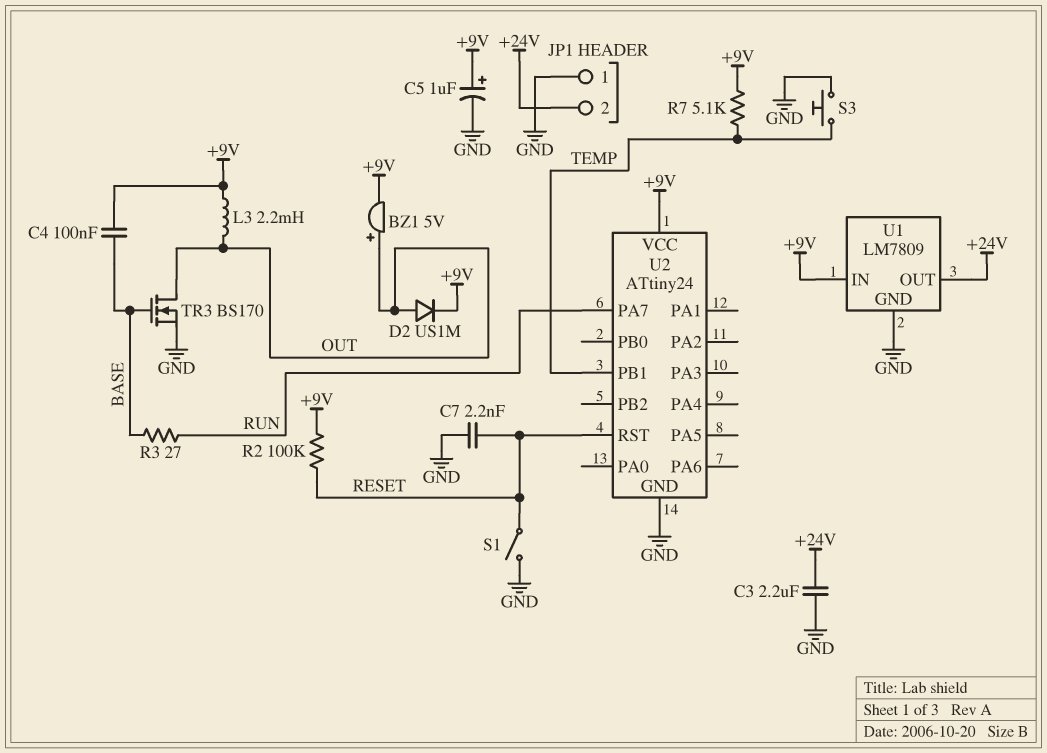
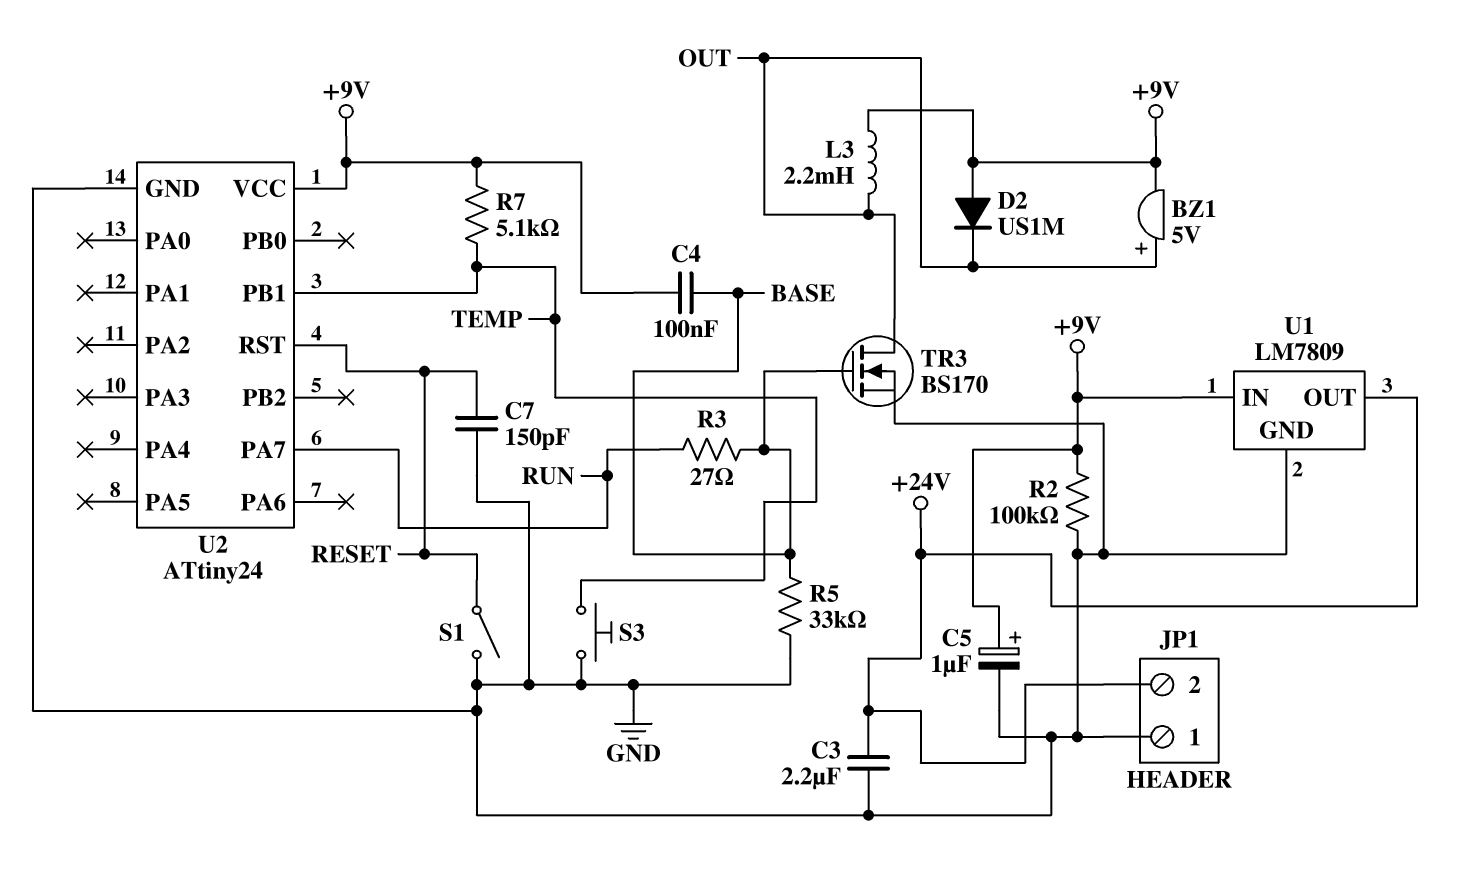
C7: 2.2nF (GND, RESET) -> 150pF (GND, RESET)
D2: diode US1M (A OUT, K +9V) -> diode US1M (A +9V, K OUT)
R2: 100k (+9V, RESET) -> 100k (+9V, GND)
R5: none -> 33k (BASE, GND)

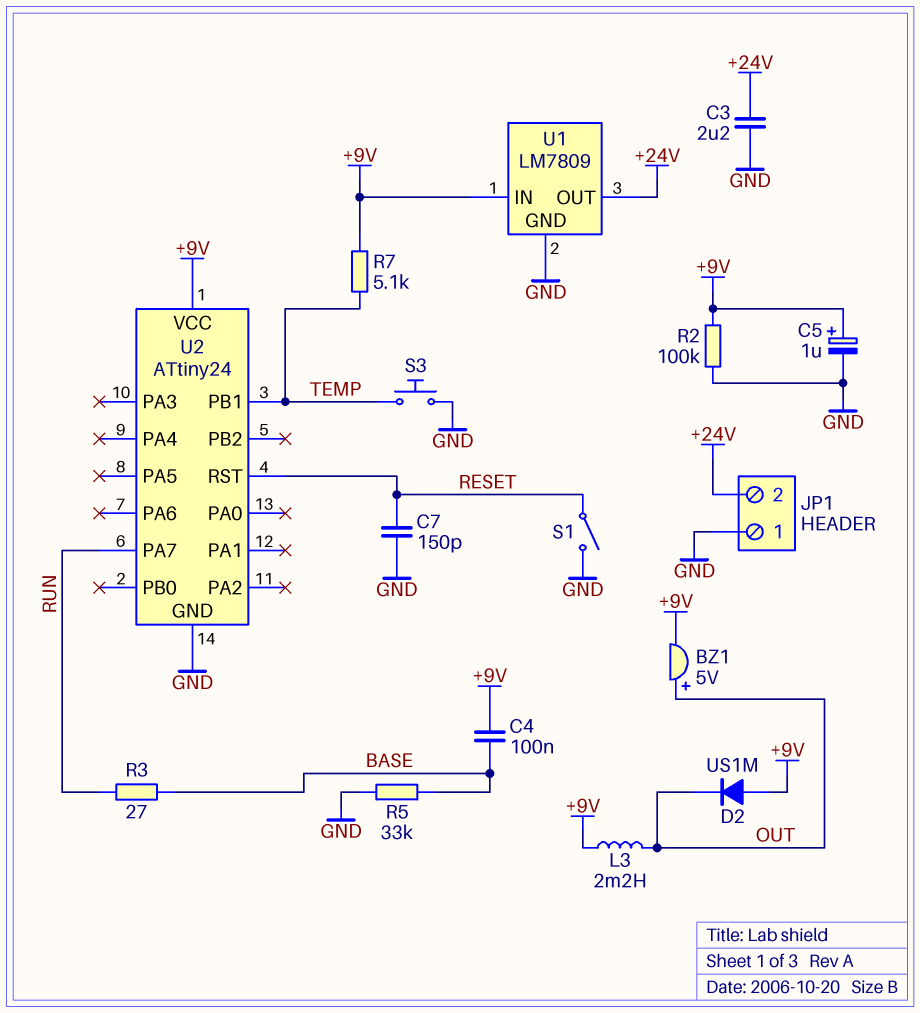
TR3: NMOS BS170 (G BASE, D OUT, S GND) -> none

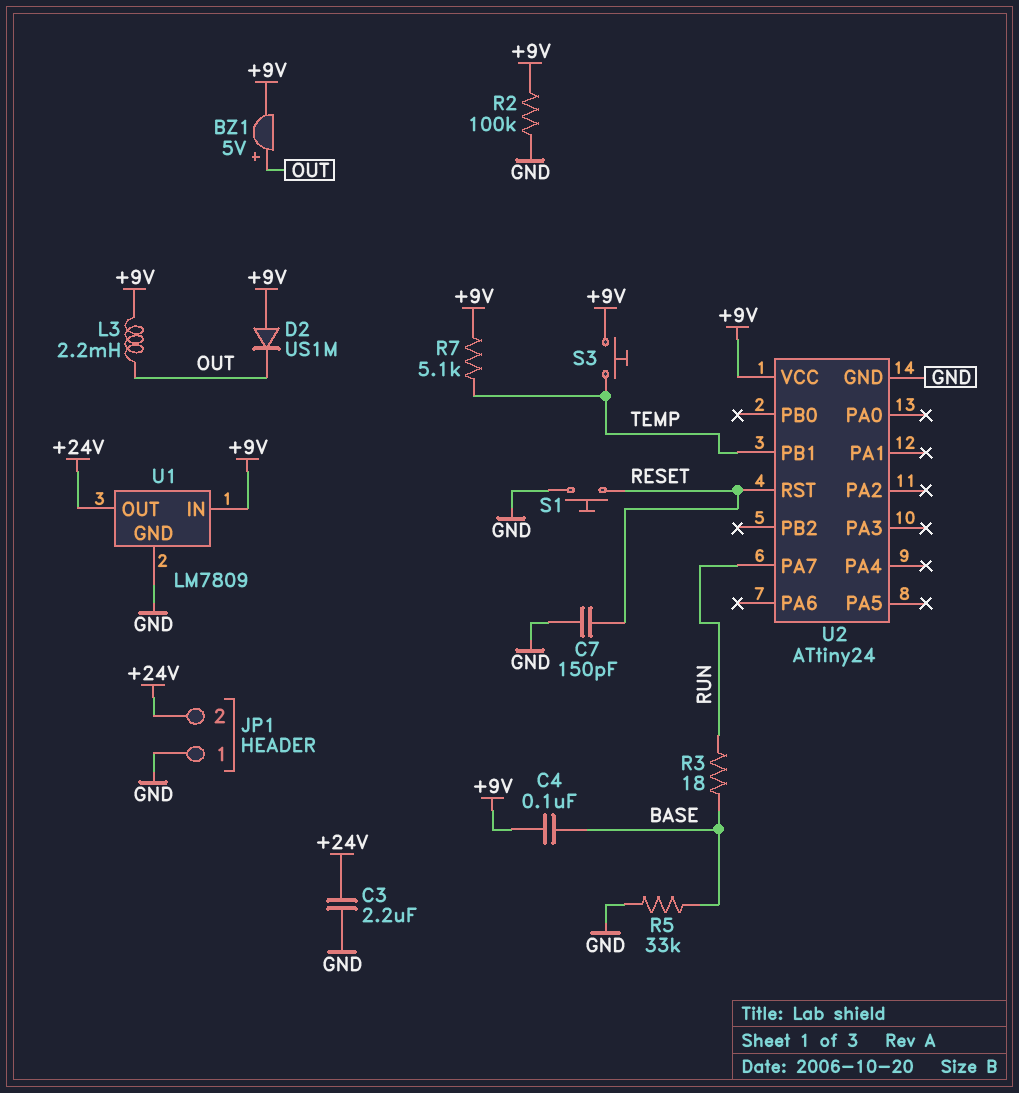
C5: 1uF (plus +9V, minus GND) -> none
R3: 27 (BASE, RUN) -> 18 (BASE, RUN)
S1: switch (GND, RESET) -> button (GND, RESET)
S3: button (GND, TEMP) -> button (+9V, TEMP)

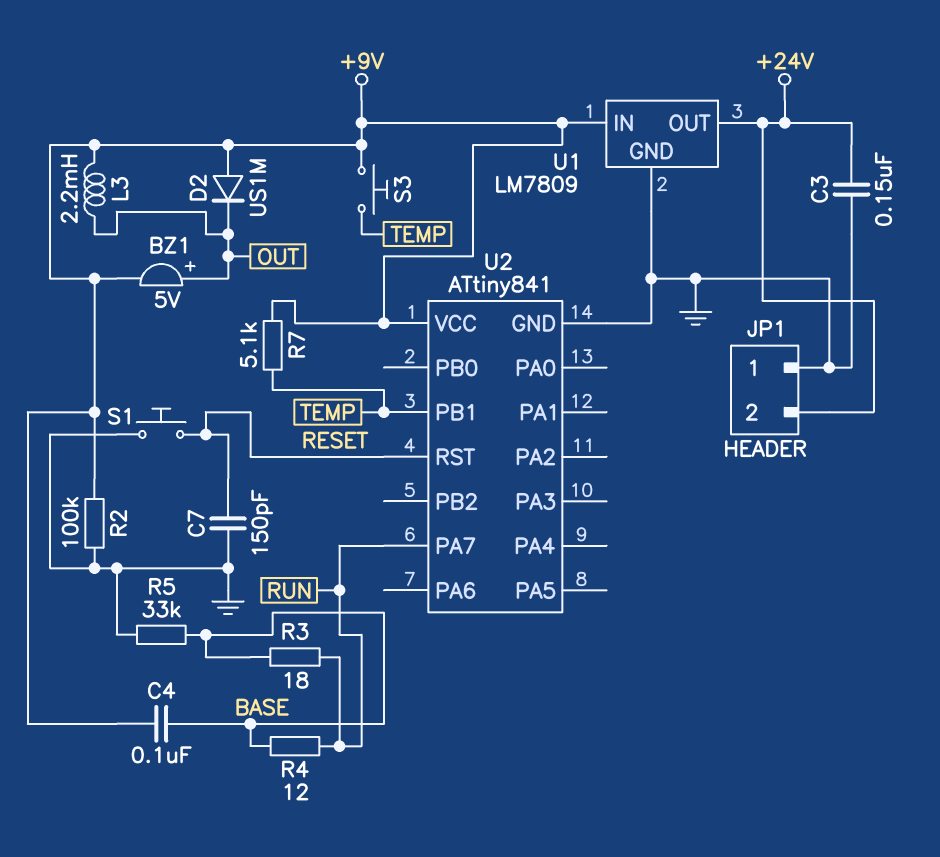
C3: 2.2uF (+24V, GND) -> 150nF (+24V, GND)
R4: none -> 12 (BASE, RUN)
U2: ATtiny24 -> ATtiny841

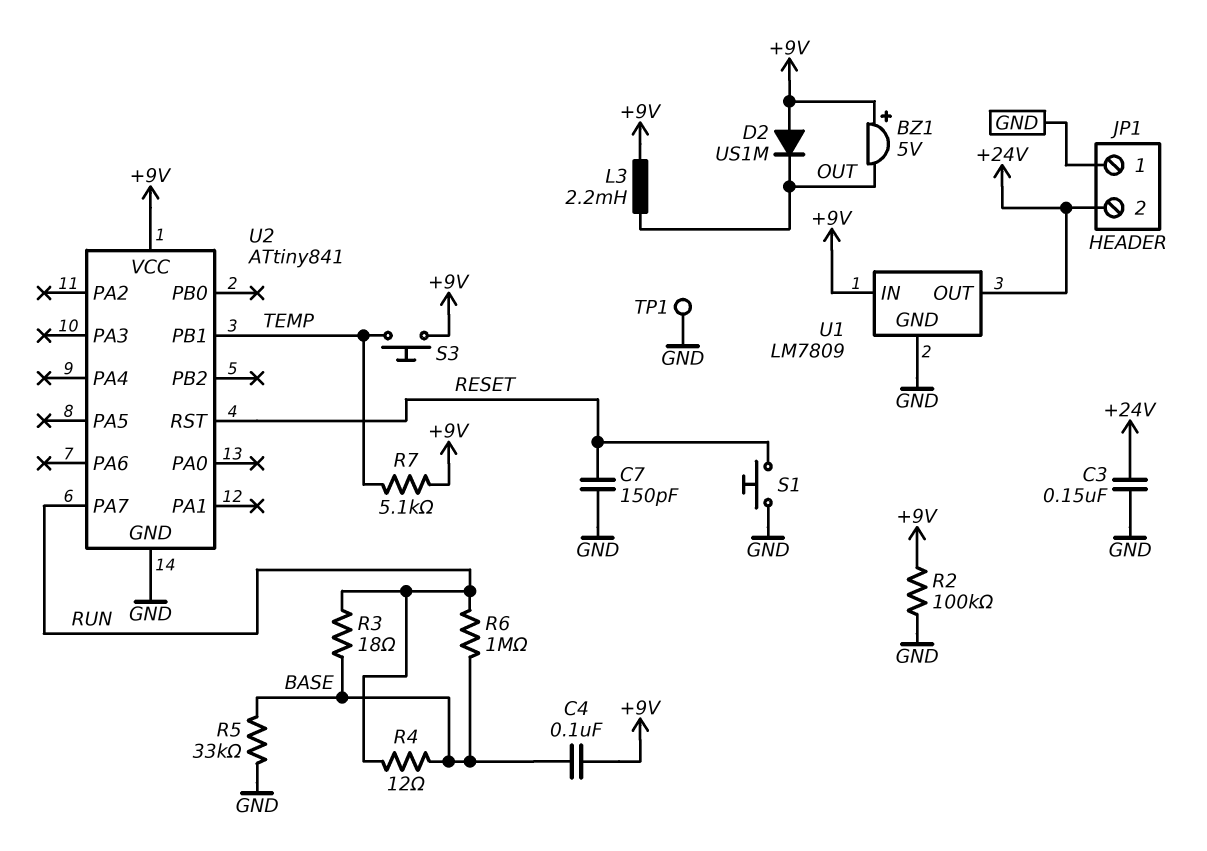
BZ1: buzzer 5V (plus OUT, minus +9V) -> buzzer 5V (plus +9V, minus OUT)
R6: none -> 1M (BASE, RUN)
TP1: none -> test point (GND)

